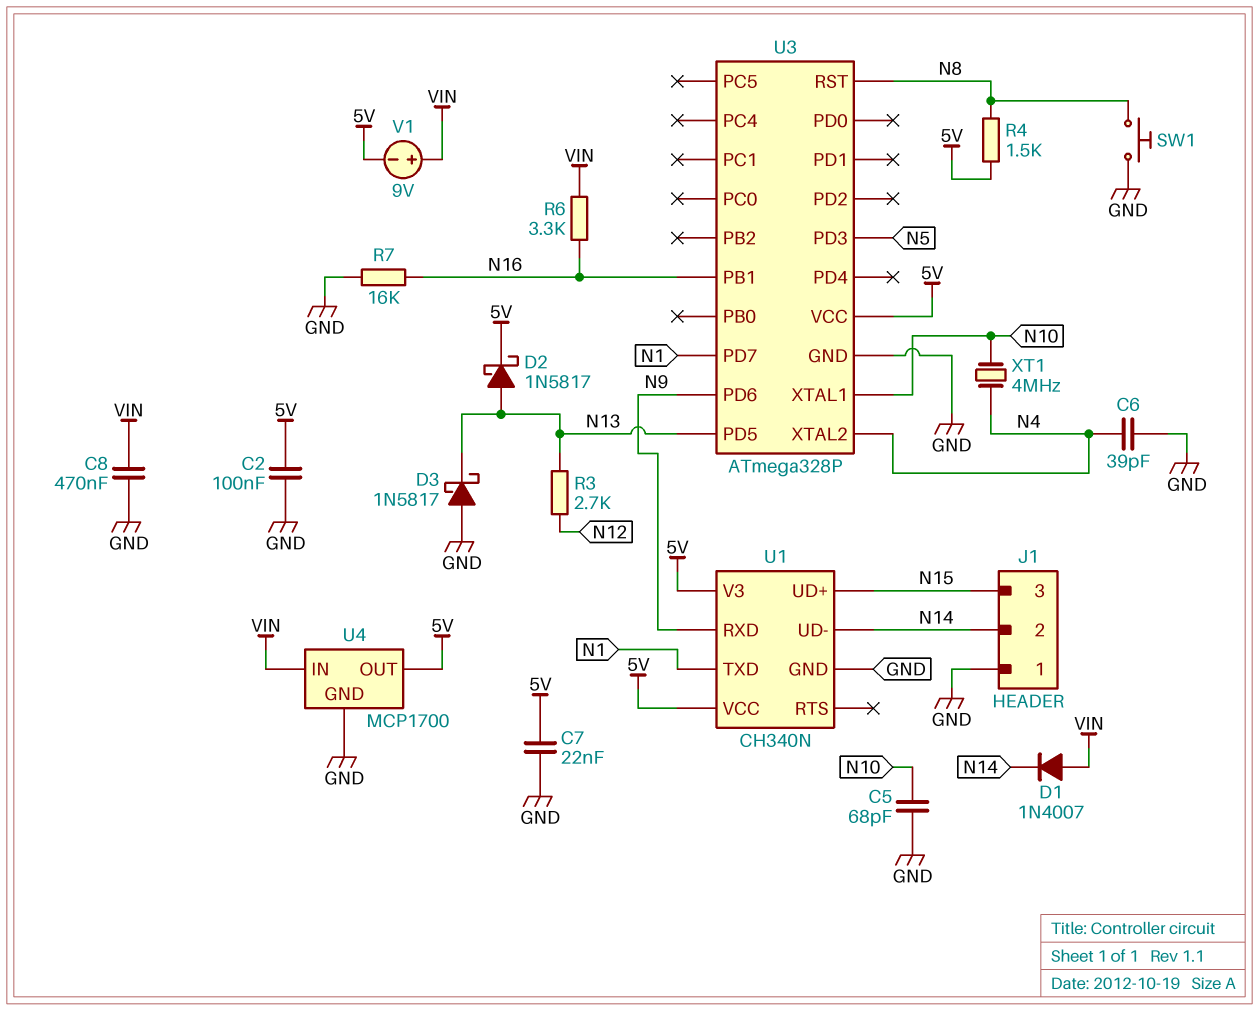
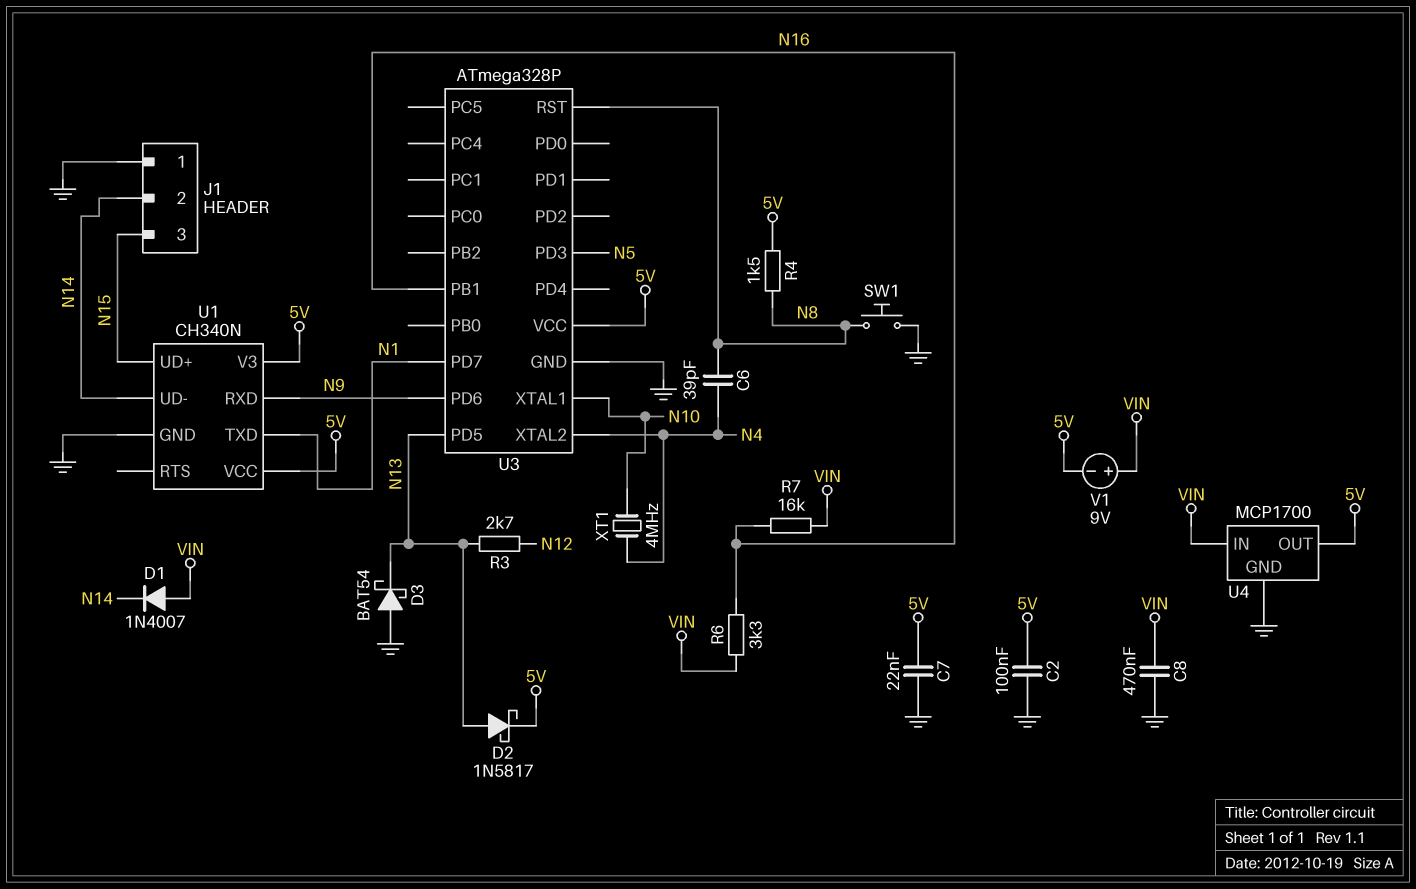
C5: 68pF (GND, N10) -> none
C6: 39pF (GND, N4) -> 39pF (N4, N8)
D3: schottky 1N5817 (A GND, K N13) -> schottky BAT54 (A GND, K N13)
R7: 16k (GND, N16) -> 16k (N16, VIN)

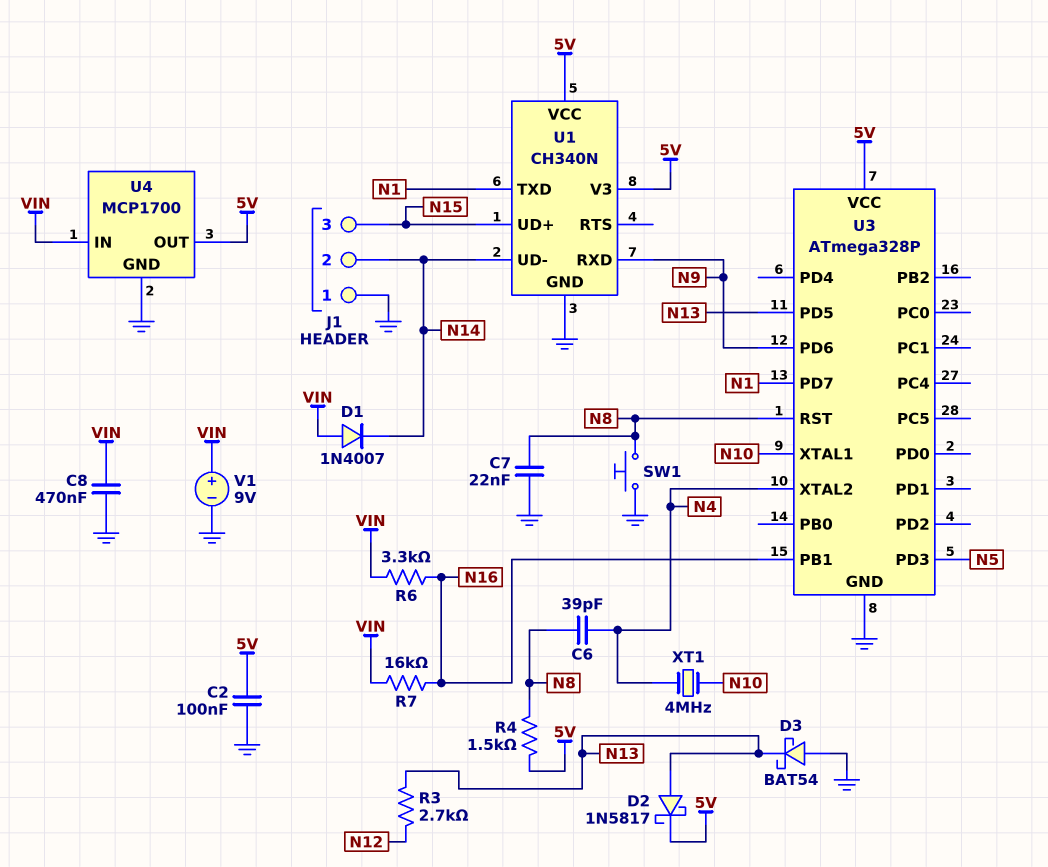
C7: 22nF (5V, GND) -> 22nF (GND, N8)
V1: 9V (plus VIN, minus 5V) -> 9V (plus VIN, minus GND)

